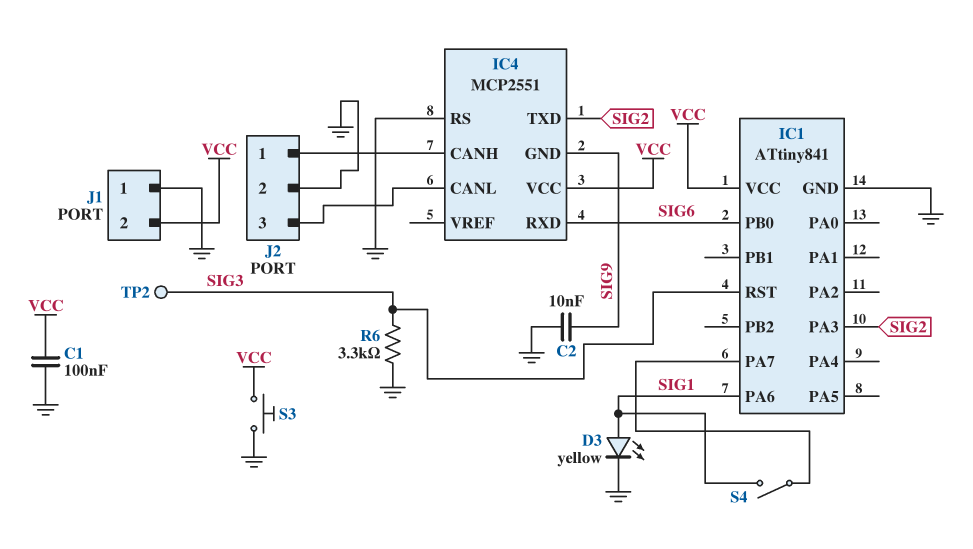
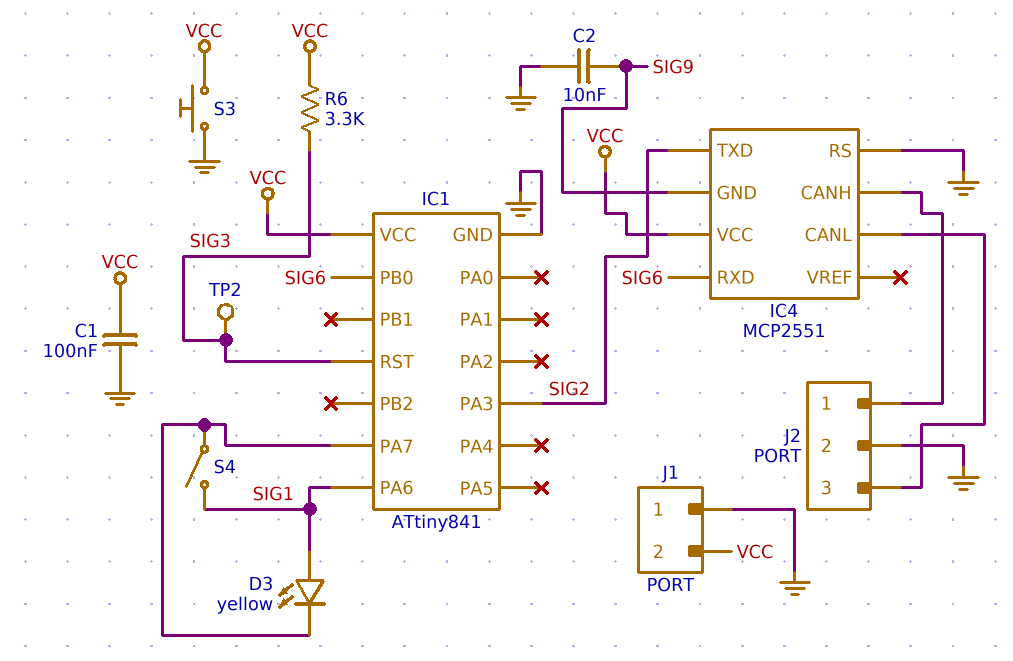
D3: LED yellow (A SIG1, K GND) -> LED yellow (A SIG1, K IC1/PA7)
R6: 3.3k (GND, SIG3) -> 3.3k (SIG3, VCC)

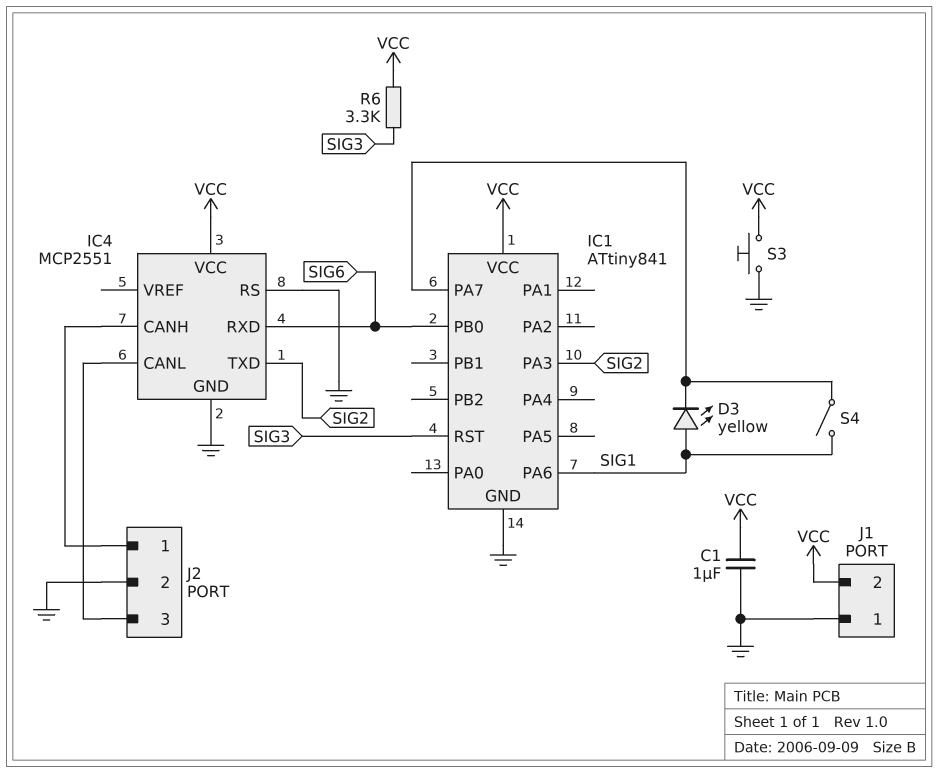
C1: 100nF (GND, VCC) -> 1uF (GND, VCC)
C2: 10nF (GND, SIG9) -> none
IC4 pin GND: SIG9 -> GND
TP2: test point (SIG3) -> none

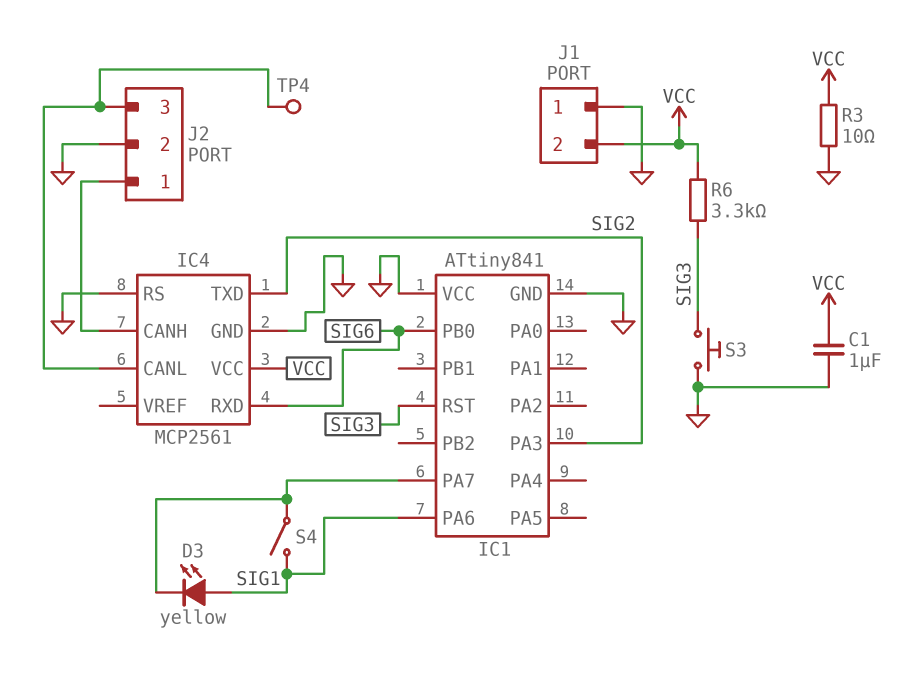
IC1 pin VCC: VCC -> GND
IC4: MCP2551 -> MCP2561
R3: none -> 10 (GND, VCC)
S3: button (GND, VCC) -> button (GND, SIG3)
TP4: none -> test point (IC4/CANL)

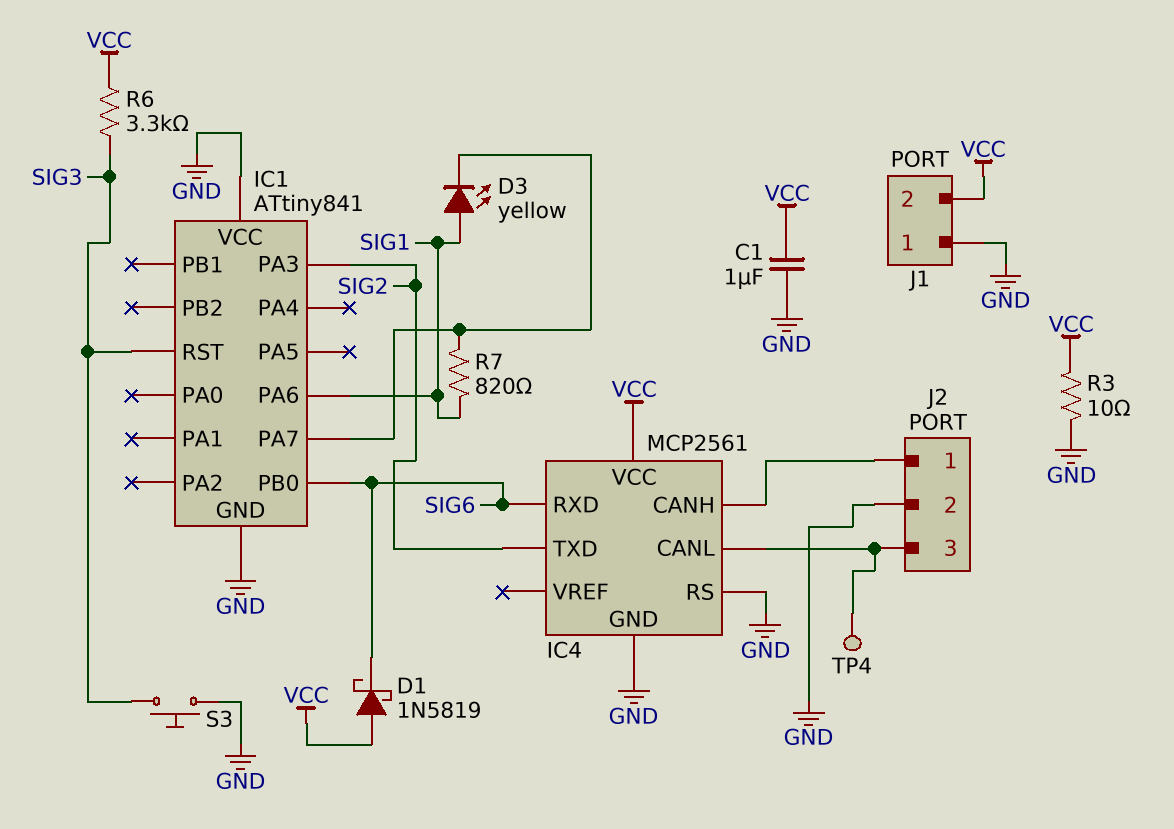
D1: none -> schottky 1N5819 (A VCC, K SIG6)
R7: none -> 820 (IC1/PA7, SIG1)
S4: switch (IC1/PA7, SIG1) -> none

